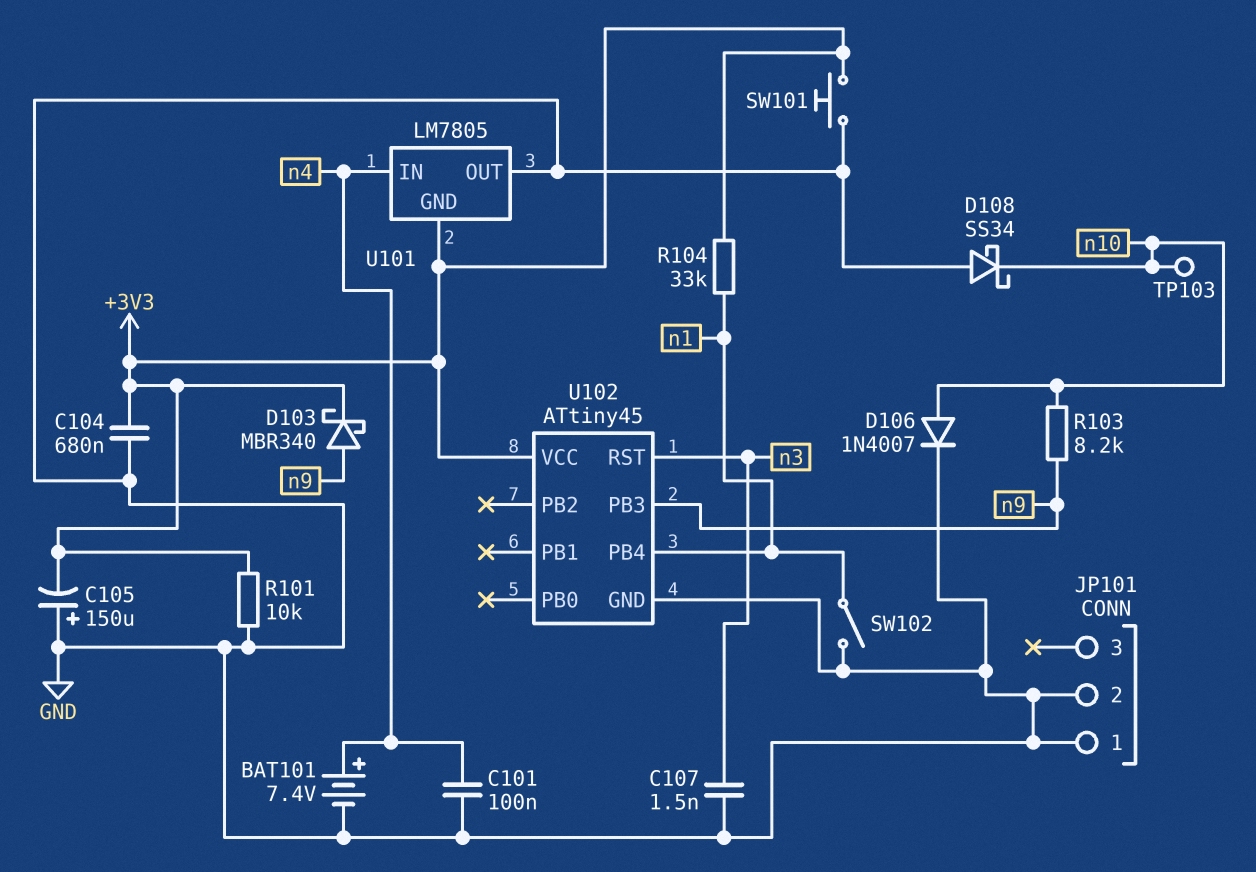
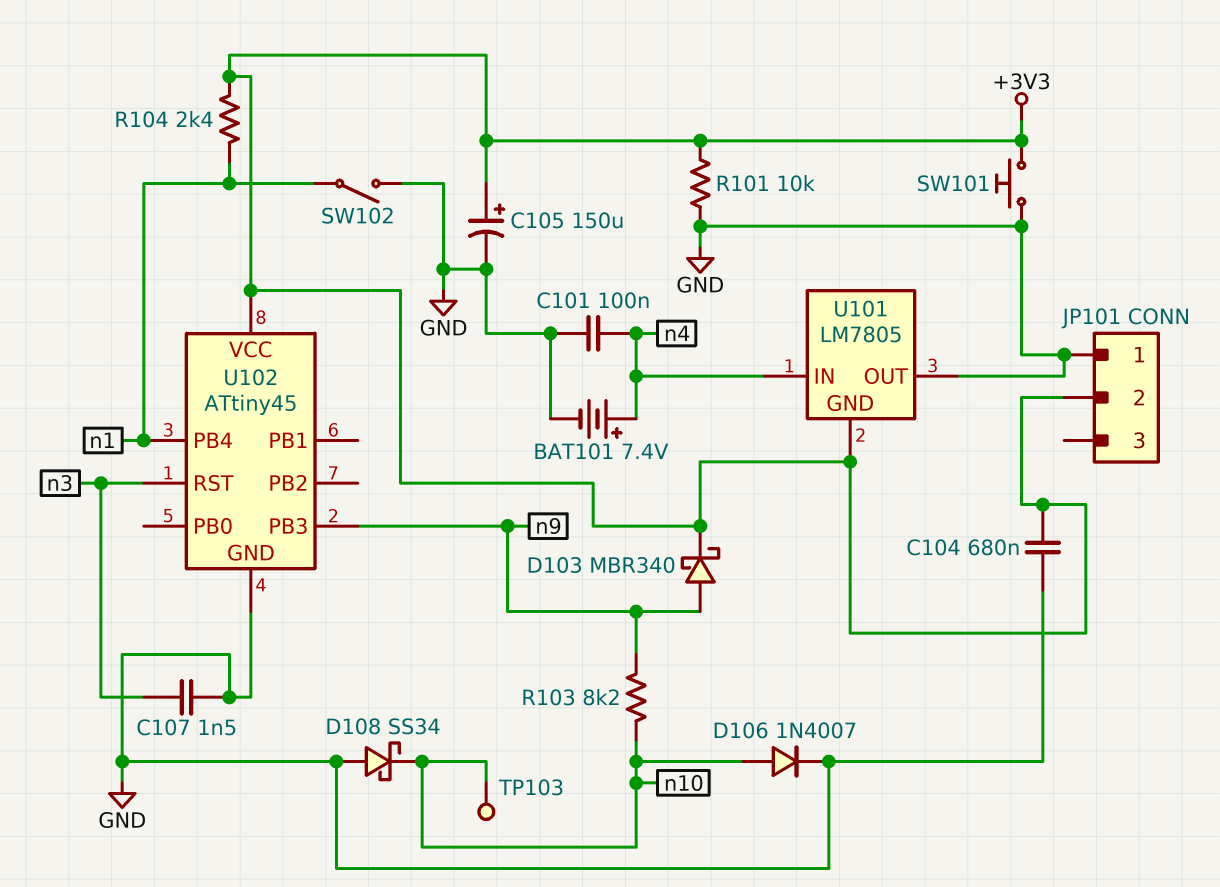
C105: 150uF (plus GND, minus +3V3) -> 150uF (plus +3V3, minus GND)
JP101 pin 2: GND -> +3V3
R104: 33k (+3V3, n1) -> 2.4k (+3V3, n1)

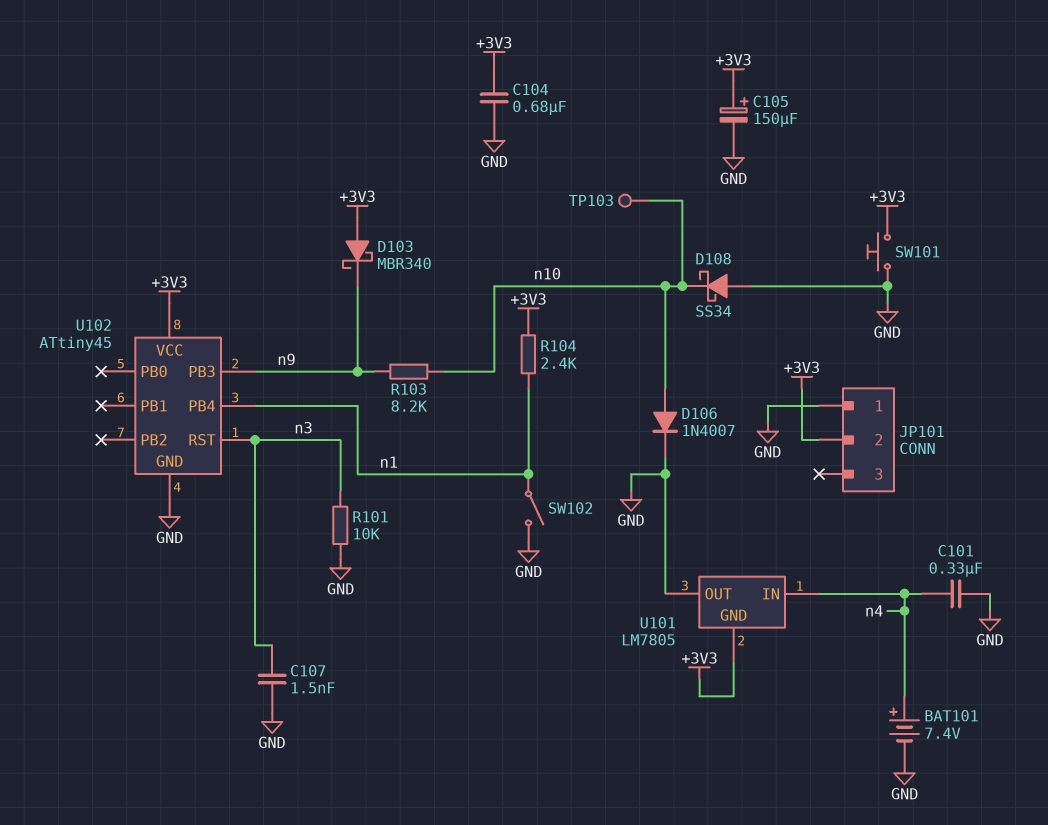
C101: 100nF (GND, n4) -> 330nF (GND, n4)
D103: schottky MBR340 (A n9, K +3V3) -> schottky MBR340 (A +3V3, K n9)
R101: 10k (+3V3, GND) -> 10k (GND, n3)

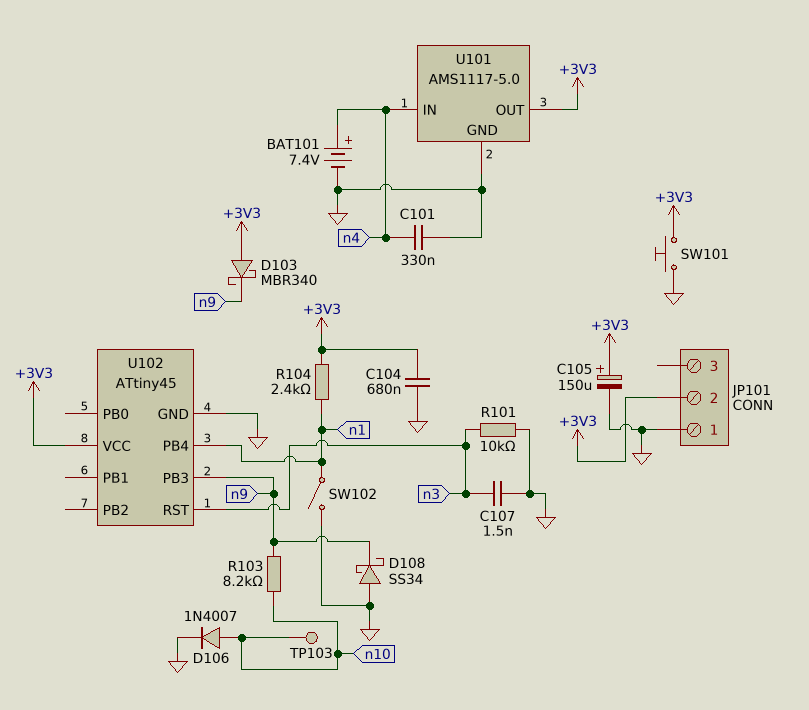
D108: schottky SS34 (A GND, K n10) -> schottky SS34 (A GND, K n9)
U101: LM7805 -> AMS1117-5.0
U101 pin GND: +3V3 -> GND
U101 pin OUT: GND -> +3V3

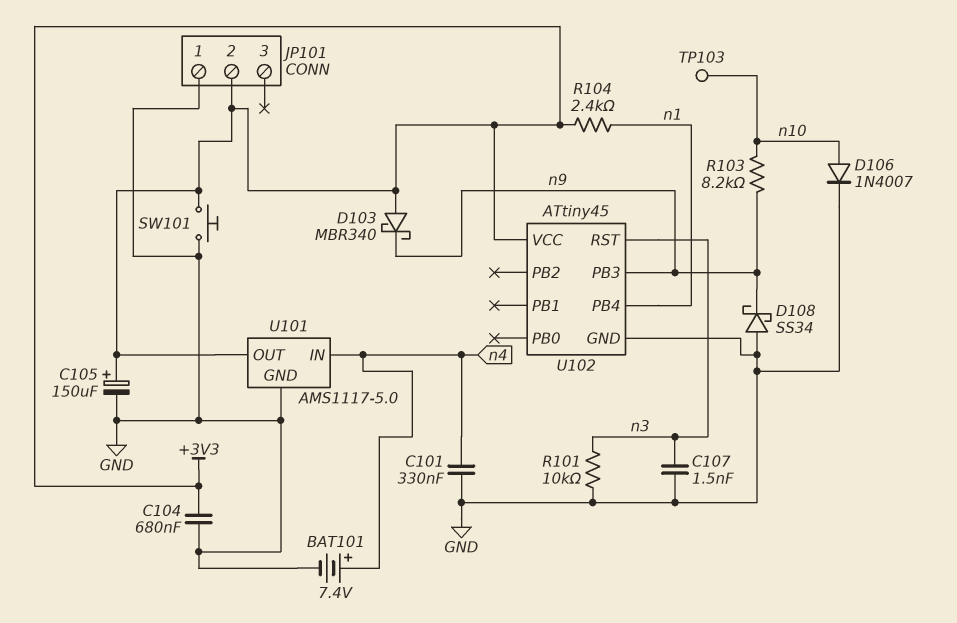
SW102: switch (GND, n1) -> none

